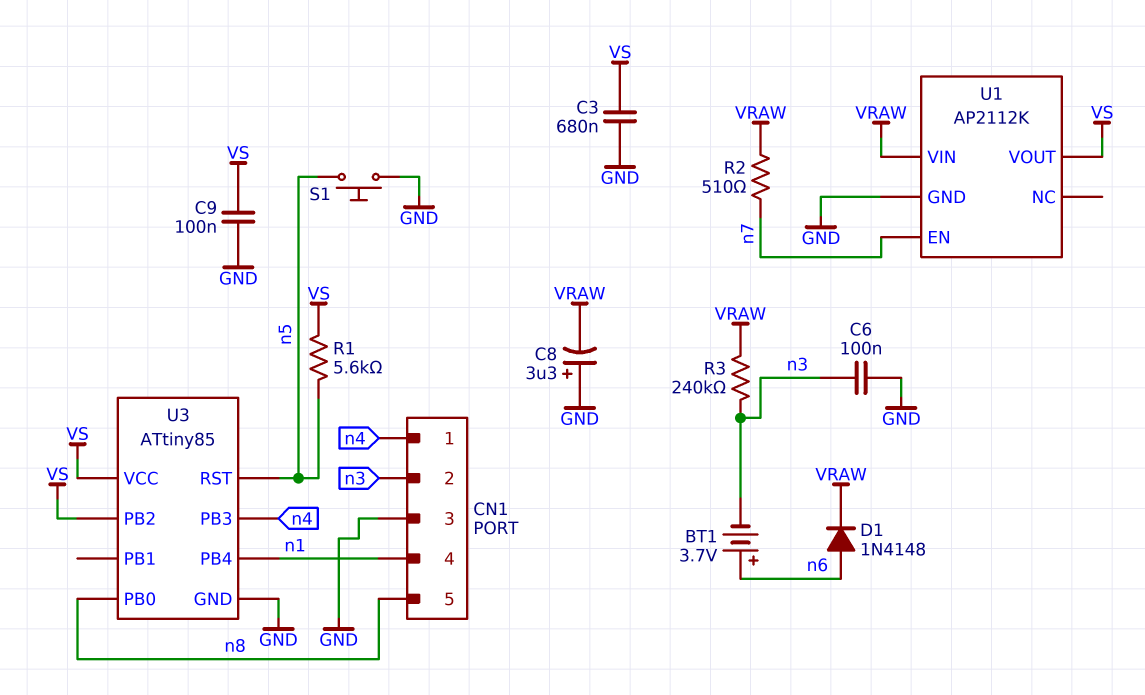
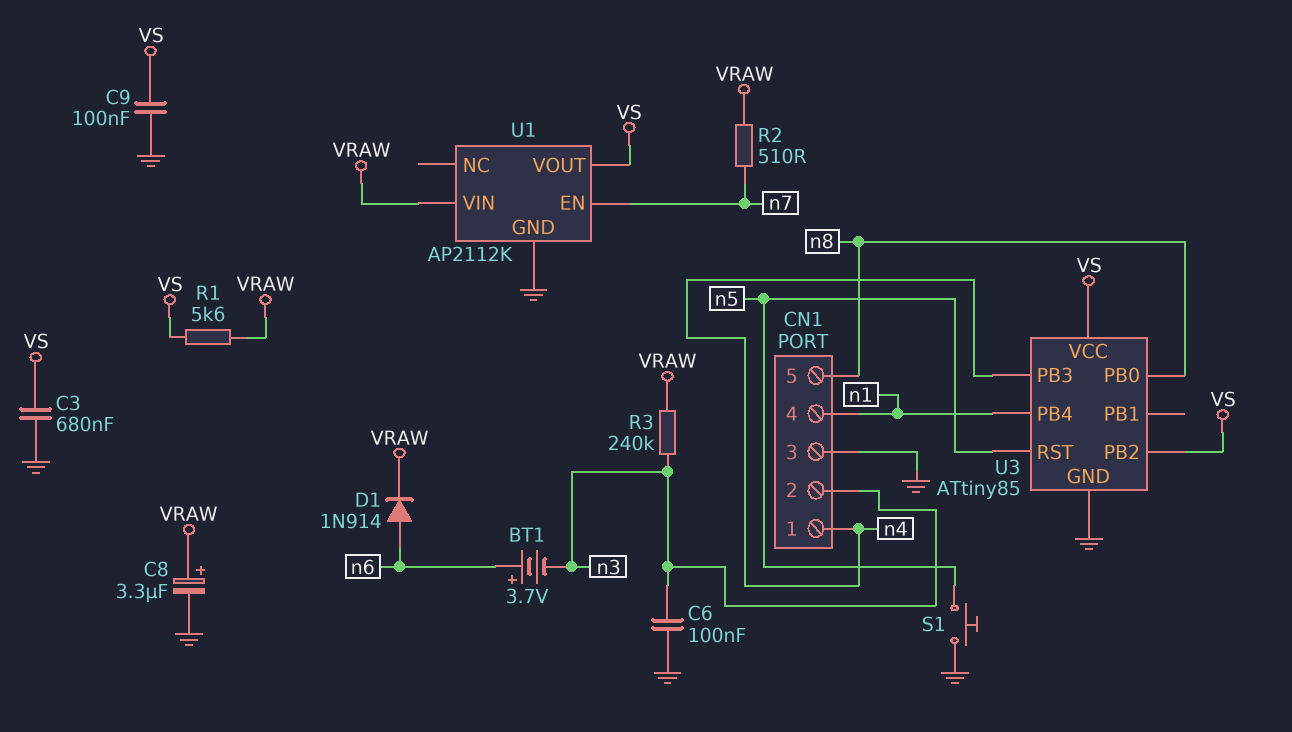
C8: 3.3uF (plus GND, minus VRAW) -> 3.3uF (plus VRAW, minus GND)
D1: diode 1N4148 (A n6, K VRAW) -> diode 1N914 (A n6, K VRAW)
R1: 5.6k (VS, n5) -> 5.6k (VRAW, VS)

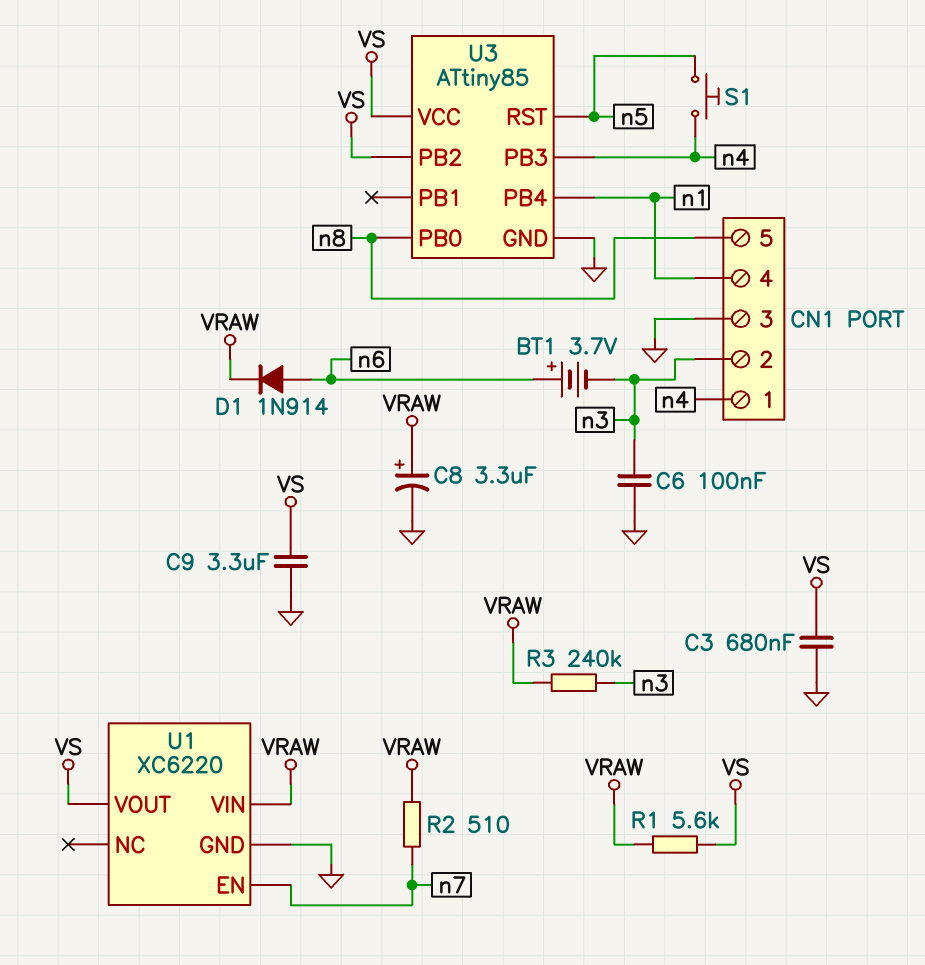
C9: 100nF (GND, VS) -> 3.3uF (GND, VS)
S1: button (GND, n5) -> button (n4, n5)
U1: AP2112K -> XC6220

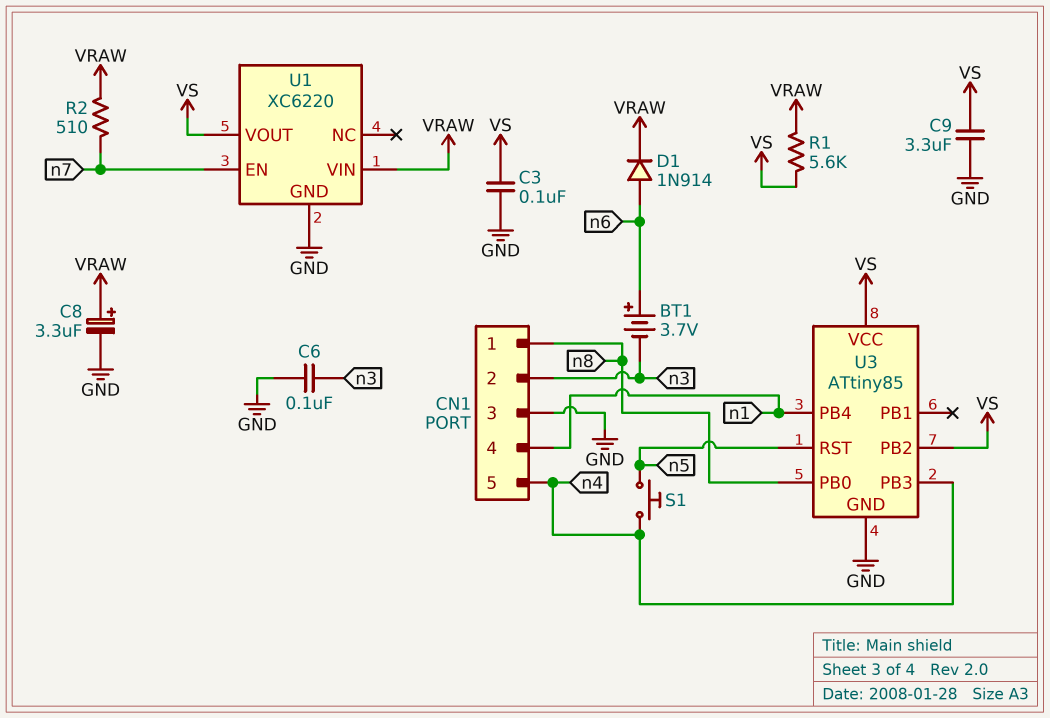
C3: 680nF (GND, VS) -> 100nF (GND, VS)
CN1 pin 1: n4 -> n8
CN1 pin 5: n8 -> n4
R3: 240k (VRAW, n3) -> none

